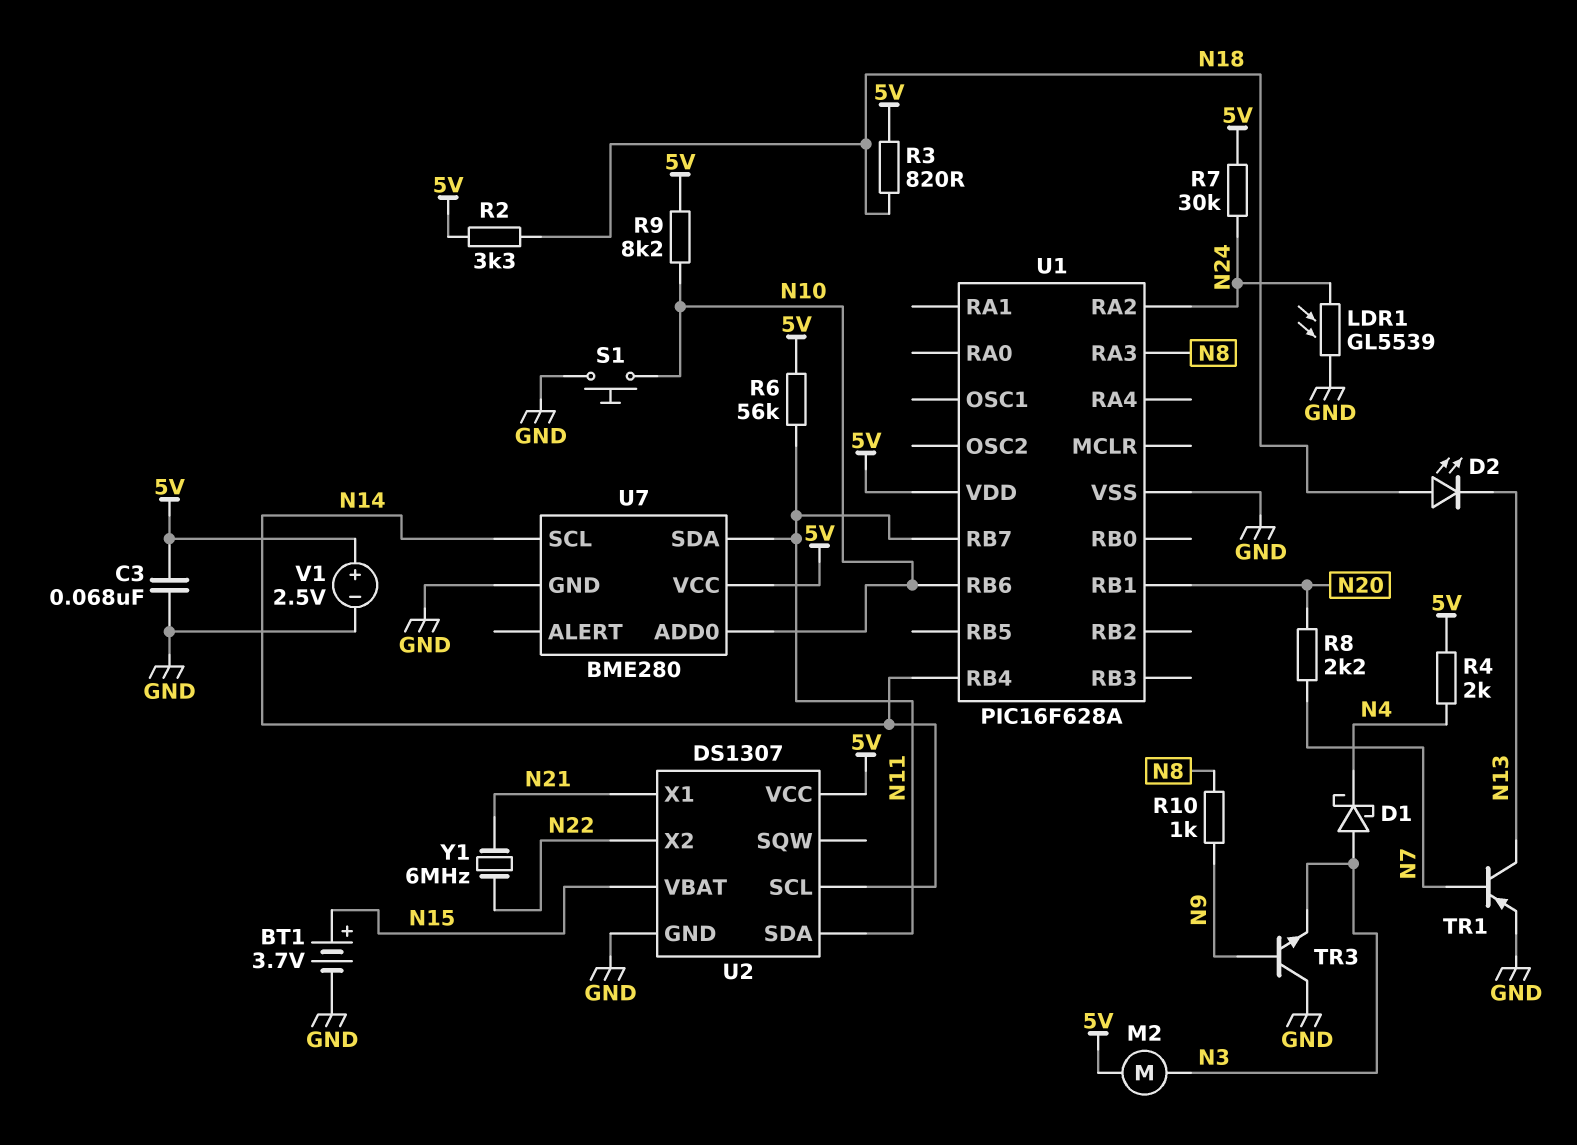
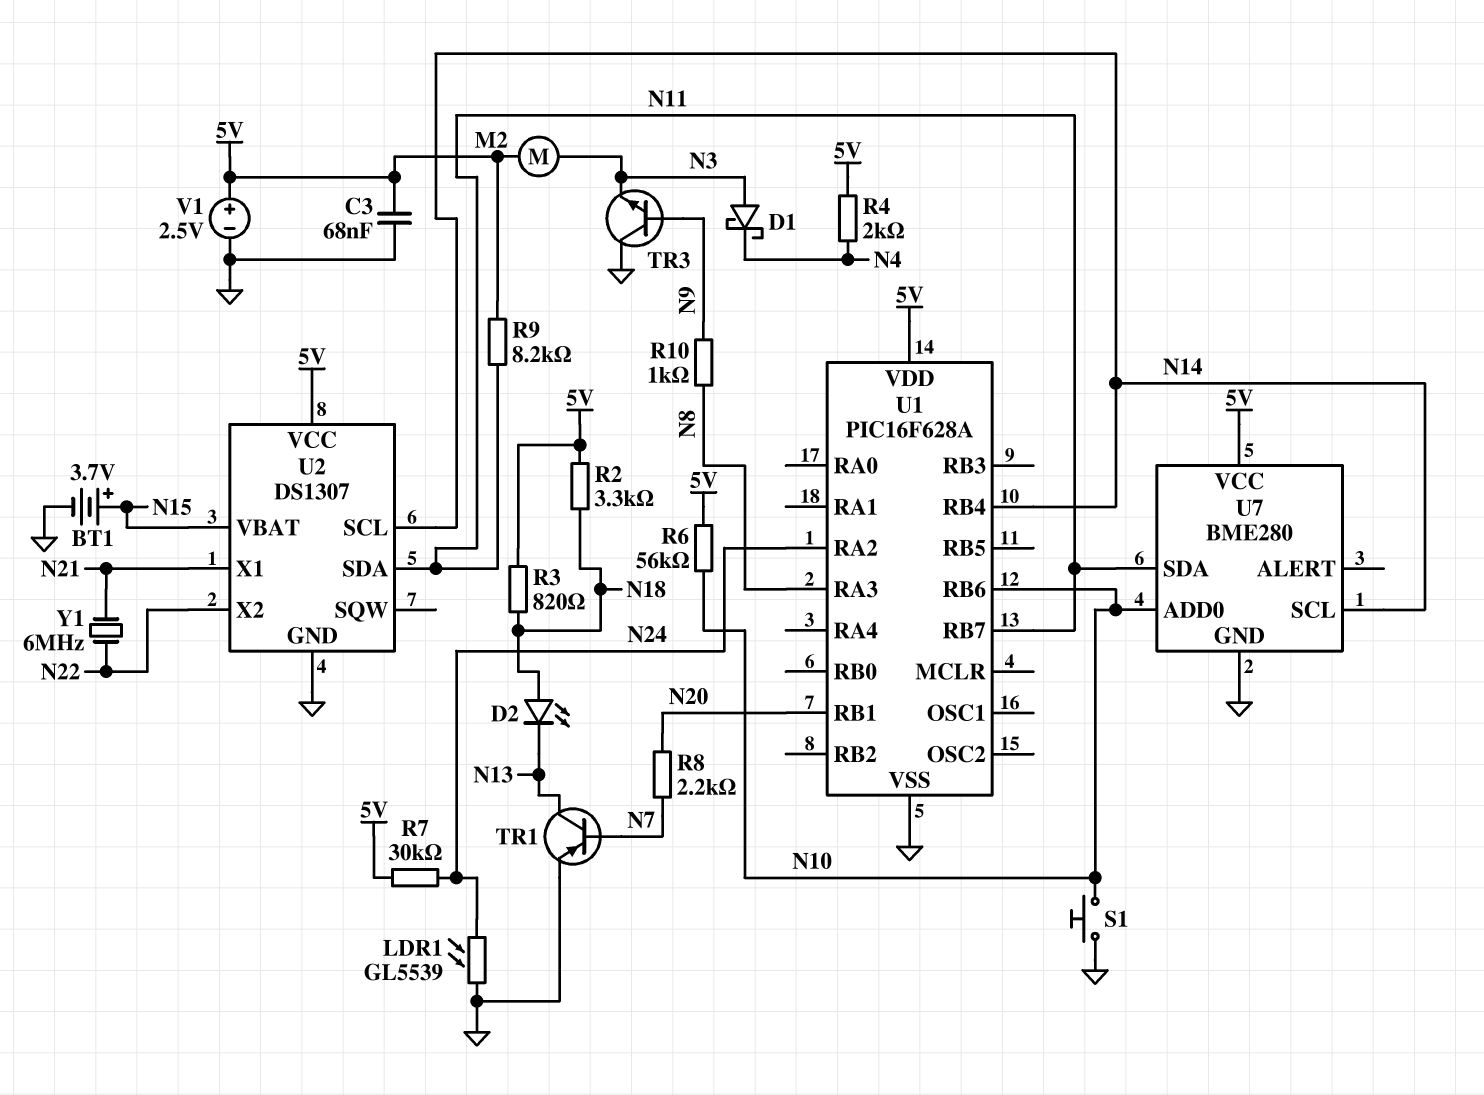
R6: 56k (5V, N11) -> 56k (5V, N10)
R9: 8.2k (5V, N10) -> 8.2k (5V, N11)

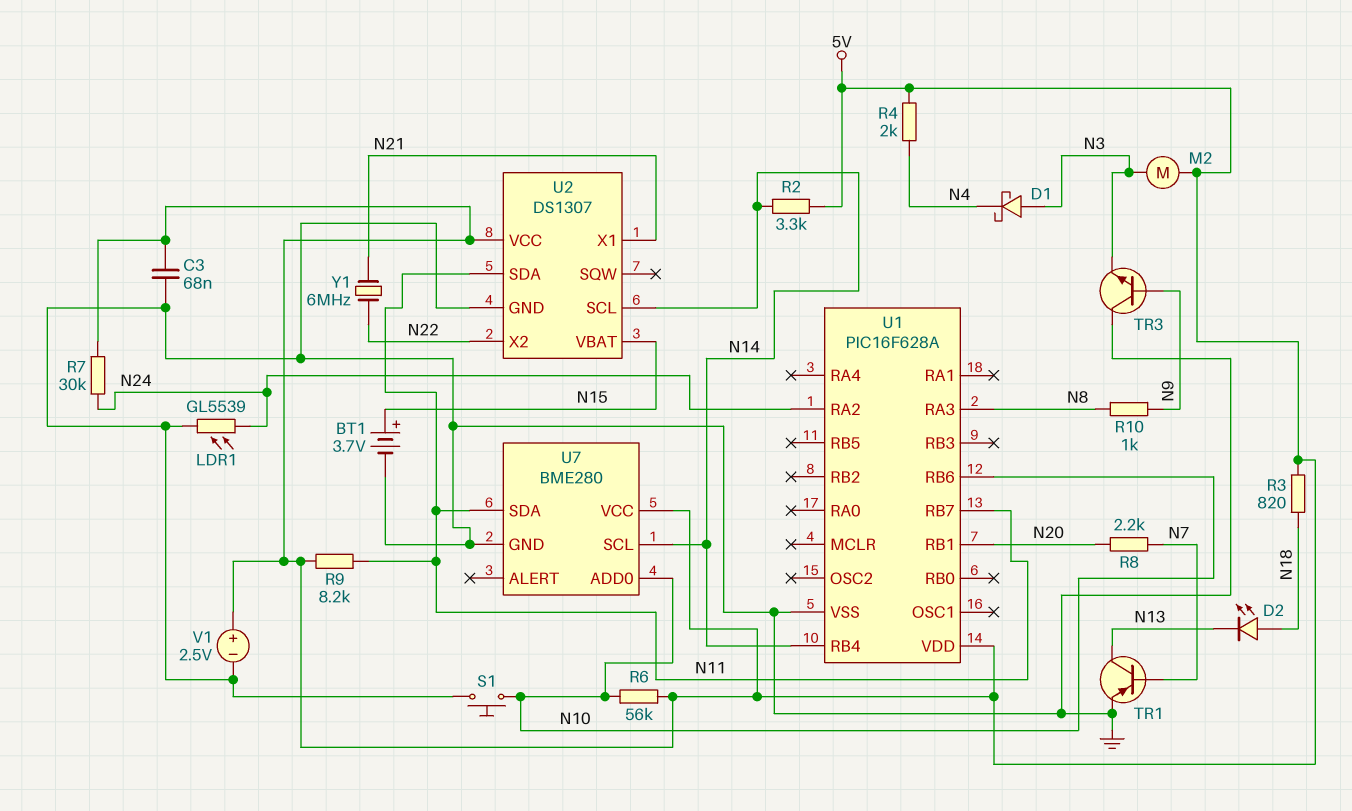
R2: 3.3k (5V, N18) -> 3.3k (5V, N14)

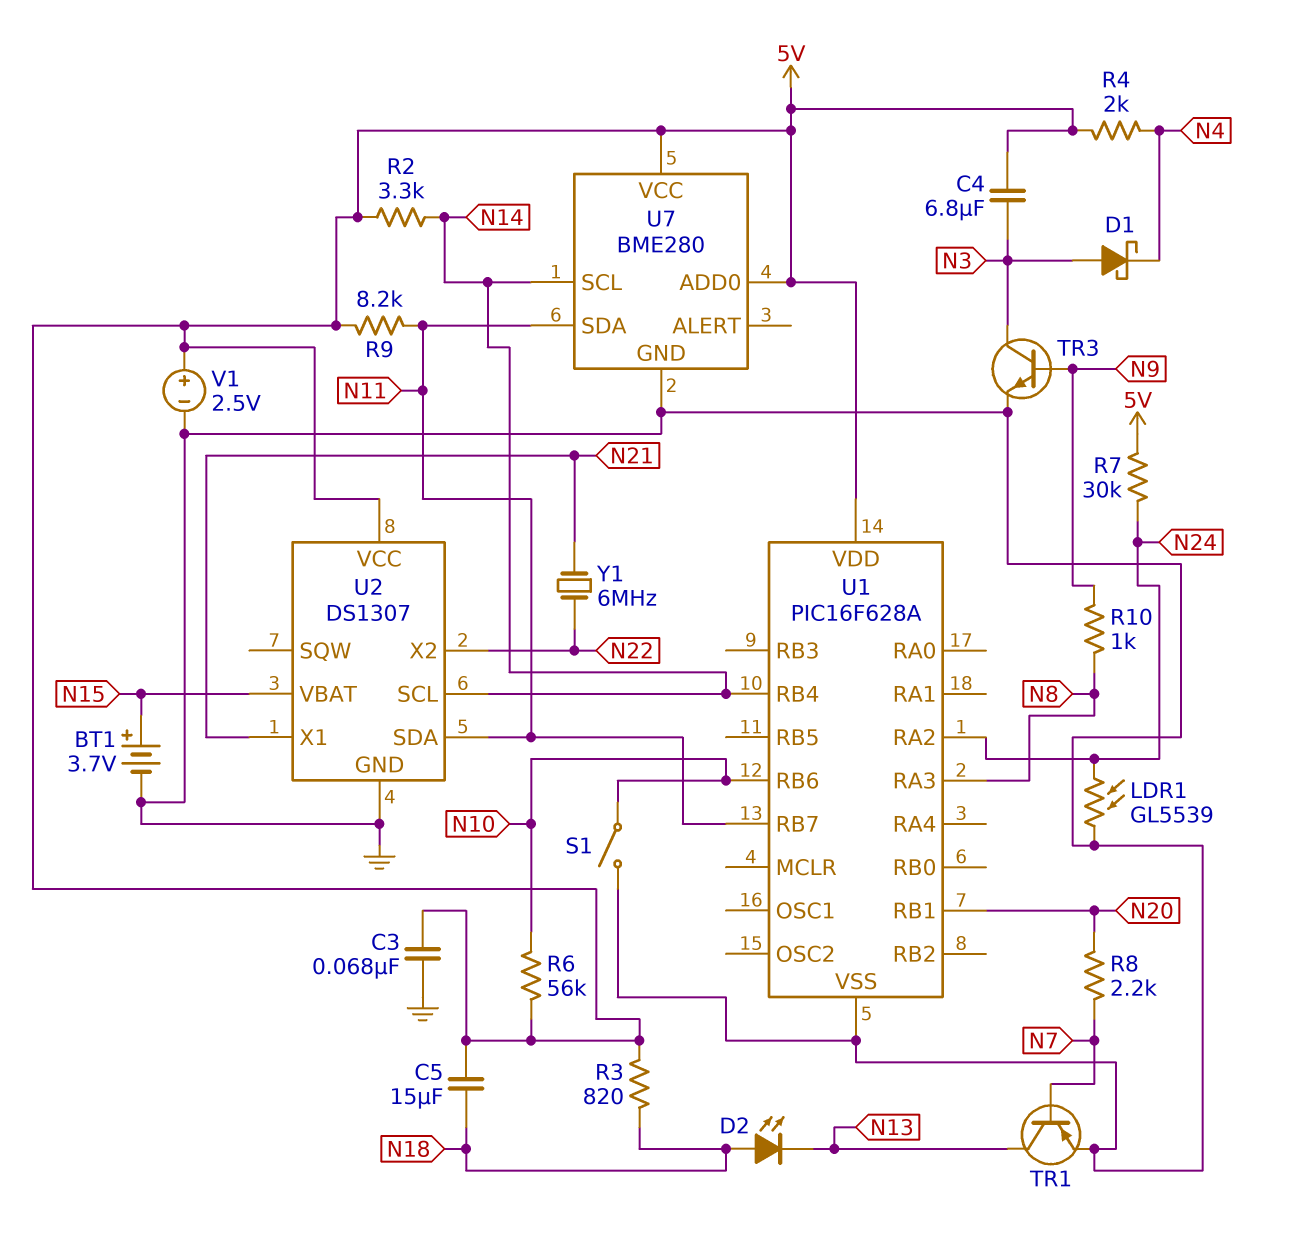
C4: none -> 6.8uF (5V, N3)
C5: none -> 15uF (5V, N18)
M2: motor (5V, N3) -> none
S1: button (GND, N10) -> switch (GND, N10)
TR3: NPN (B N9, C GND, E N3) -> NPN (B N9, C N3, E GND)
U7 pin ADD0: N10 -> 5V

